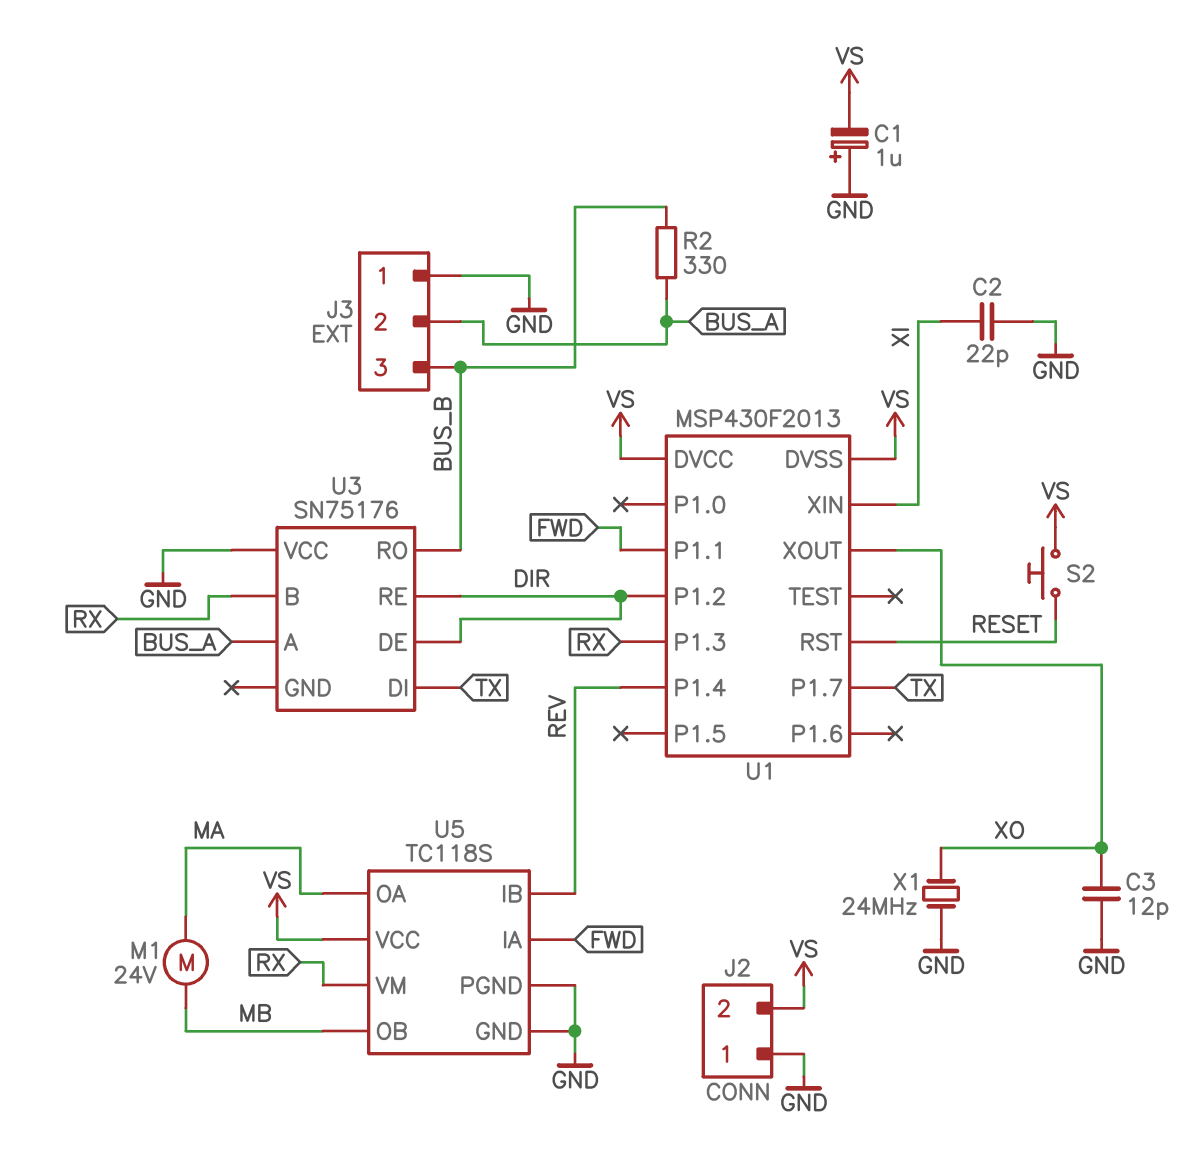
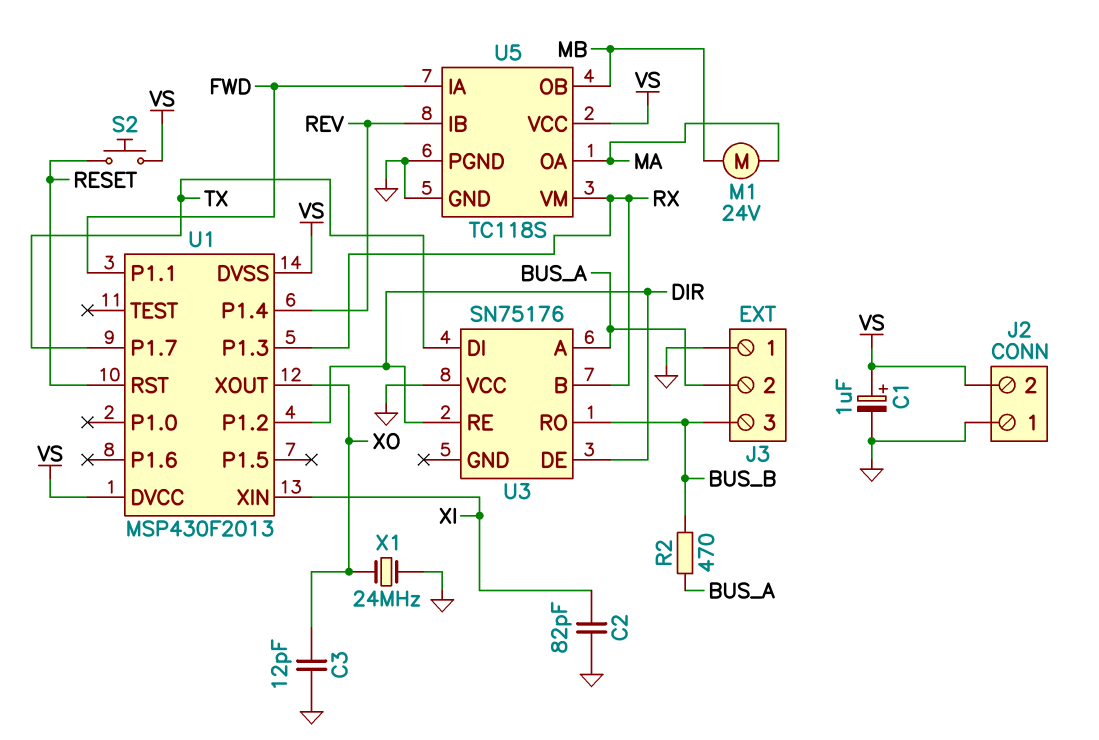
C1: 1uF (plus GND, minus VS) -> 1uF (plus VS, minus GND)
C2: 22pF (GND, XI) -> 82pF (GND, XI)
R2: 330 (BUS_A, BUS_B) -> 470 (BUS_A, BUS_B)

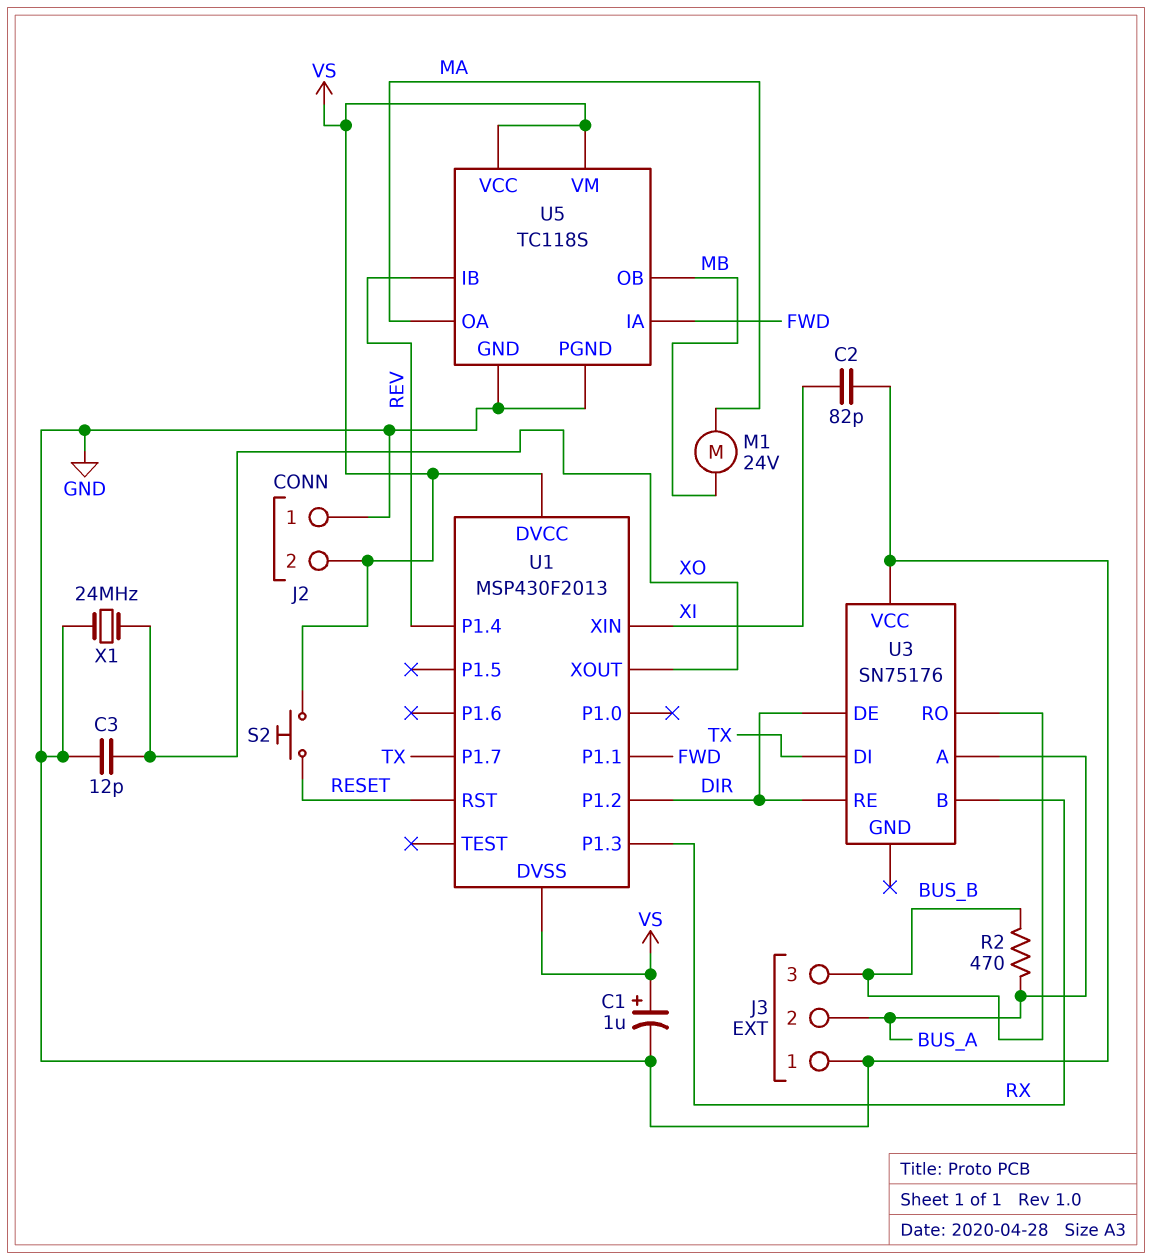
U5 pin VM: RX -> VS

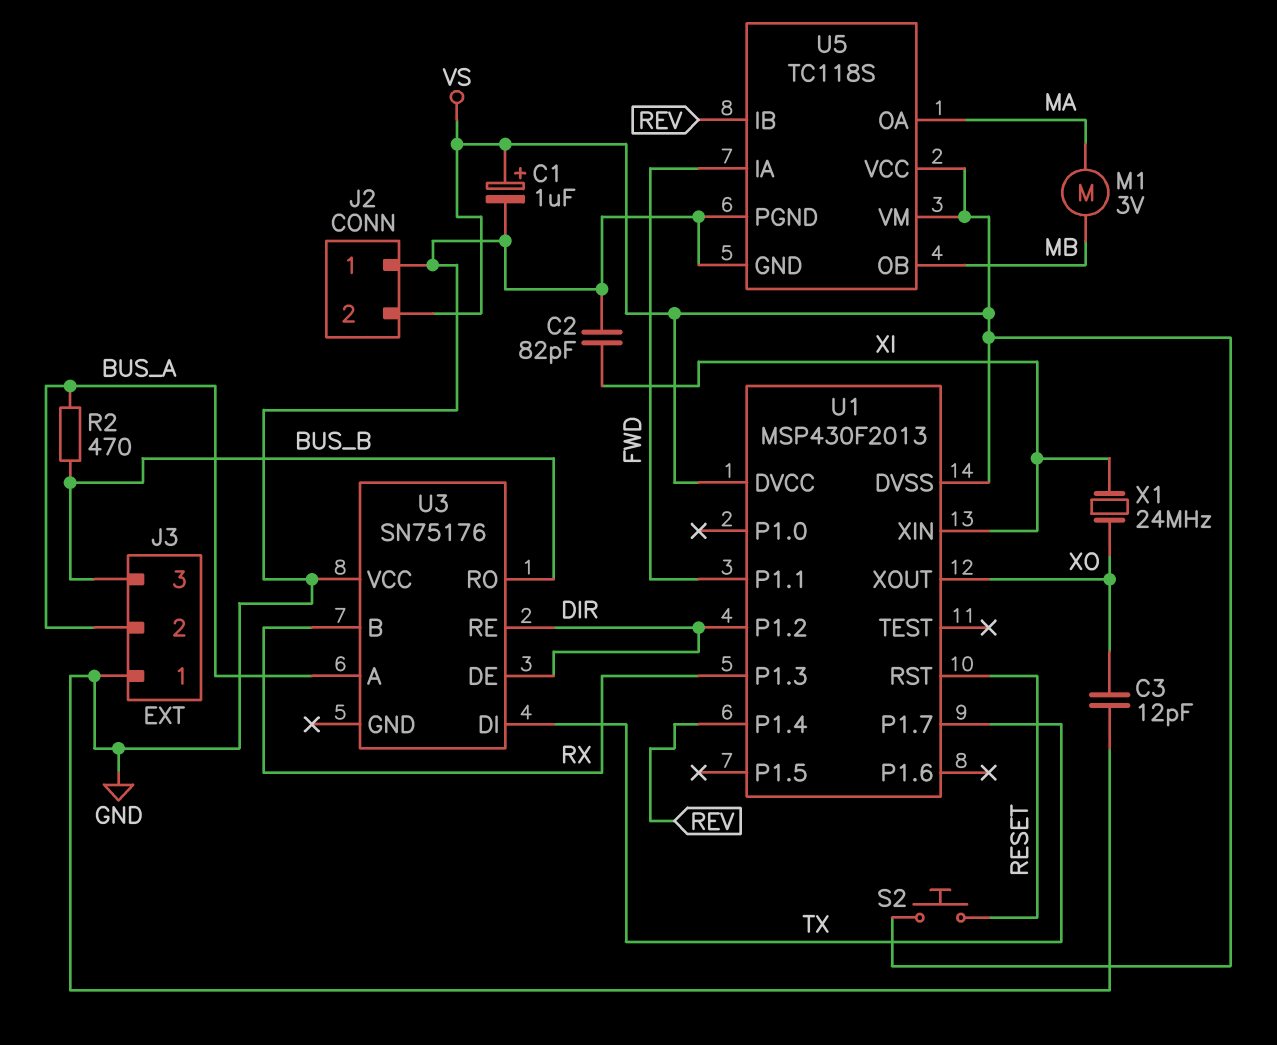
M1: motor 24V (MA, MB) -> motor 3V (MA, MB)
X1: 24MHz (GND, XO) -> 24MHz (XI, XO)

